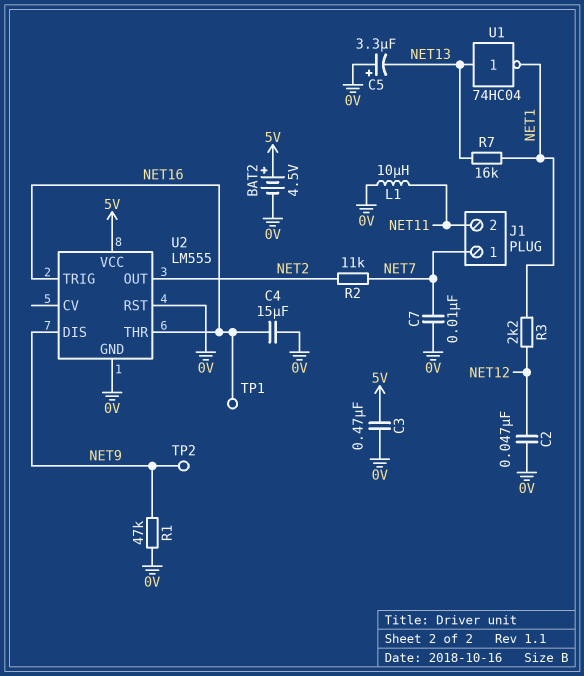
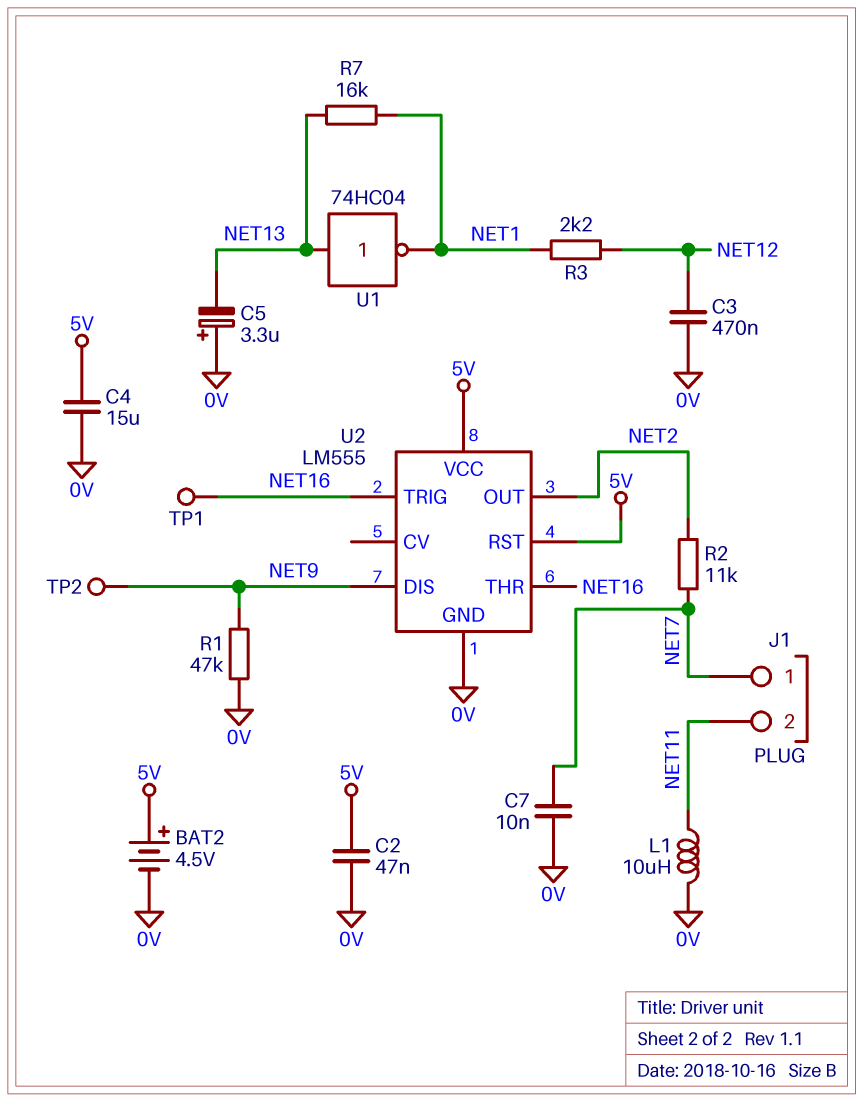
C2: 47nF (0V, NET12) -> 47nF (0V, 5V)
C3: 470nF (0V, 5V) -> 470nF (0V, NET12)
C4: 15uF (0V, NET16) -> 15uF (0V, 5V)
U2 pin RST: 0V -> 5V

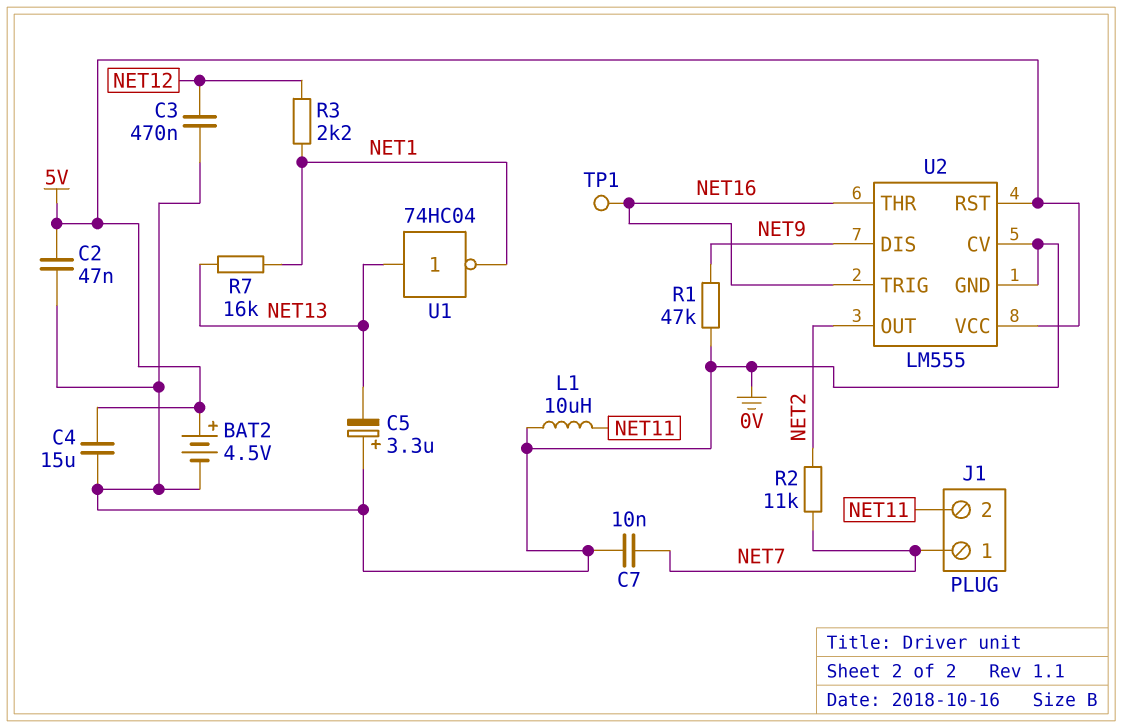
TP2: test point (NET9) -> none
U2 pin CV: none -> 0V

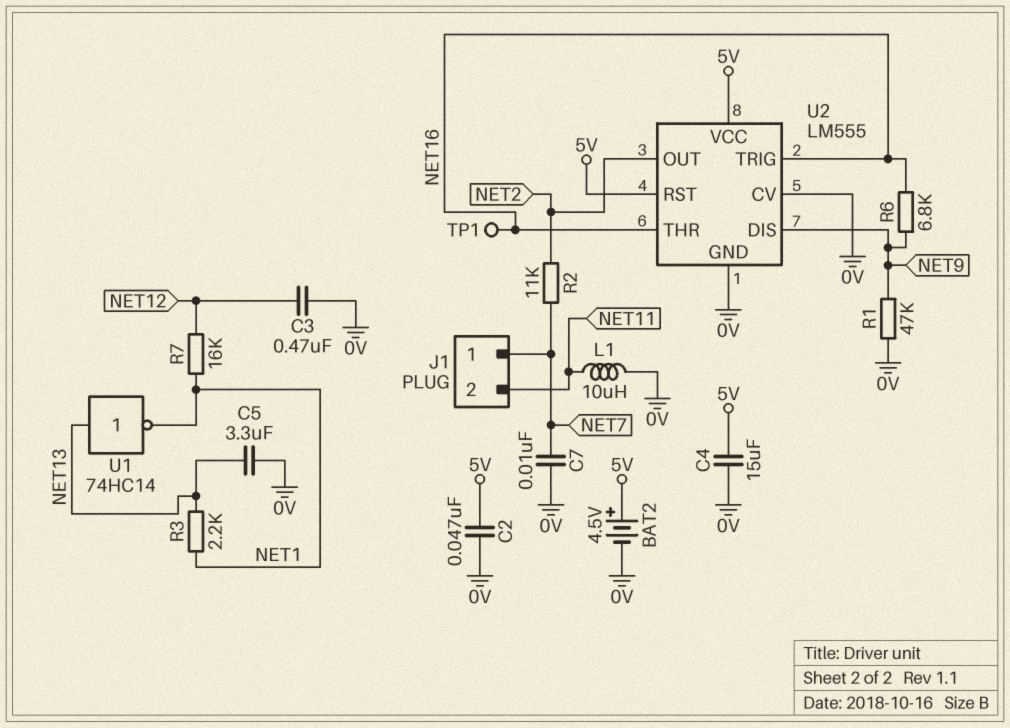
C5: 3.3uF (plus 0V, minus NET13) -> 3.3uF (0V, NET13)
R3: 2.2k (NET1, NET12) -> 2.2k (NET1, NET13)
R6: none -> 6.8k (NET9, NET16)
R7: 16k (NET1, NET13) -> 16k (NET1, NET12)
U1: NOT 74HC04 (in NET13, out NET1) -> NOT 74HC14 (in NET13, out NET1)

